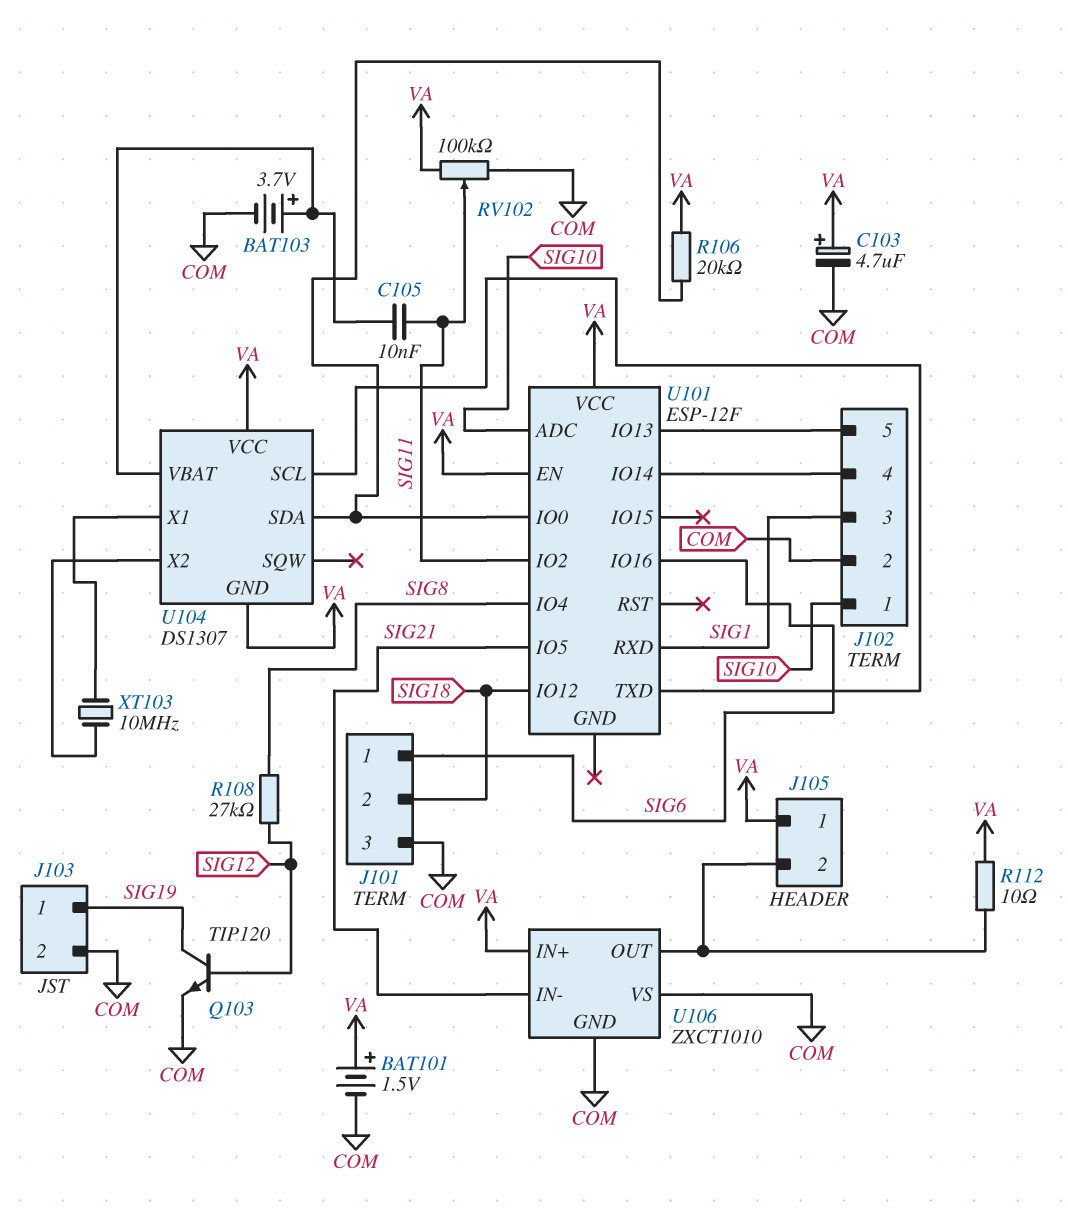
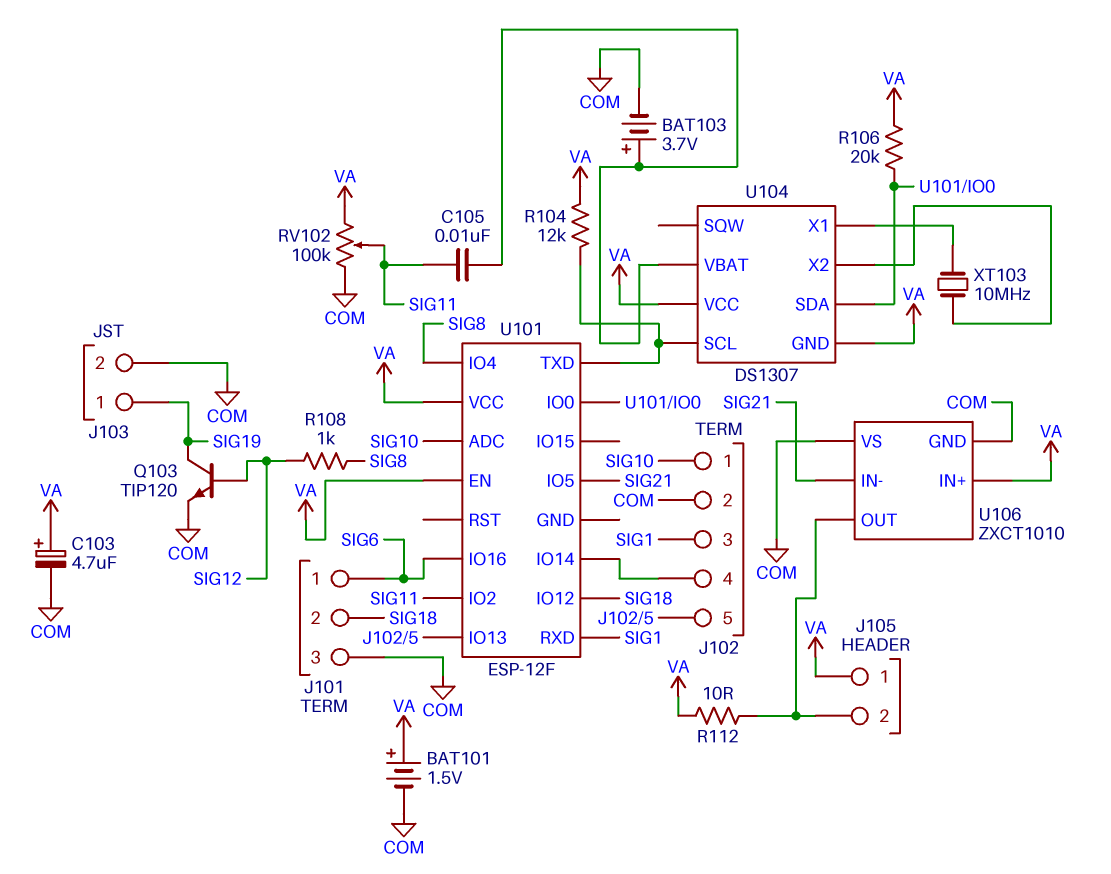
R104: none -> 12k (U101/TXD, VA)
R108: 27k (SIG8, SIG12) -> 1k (SIG8, SIG12)

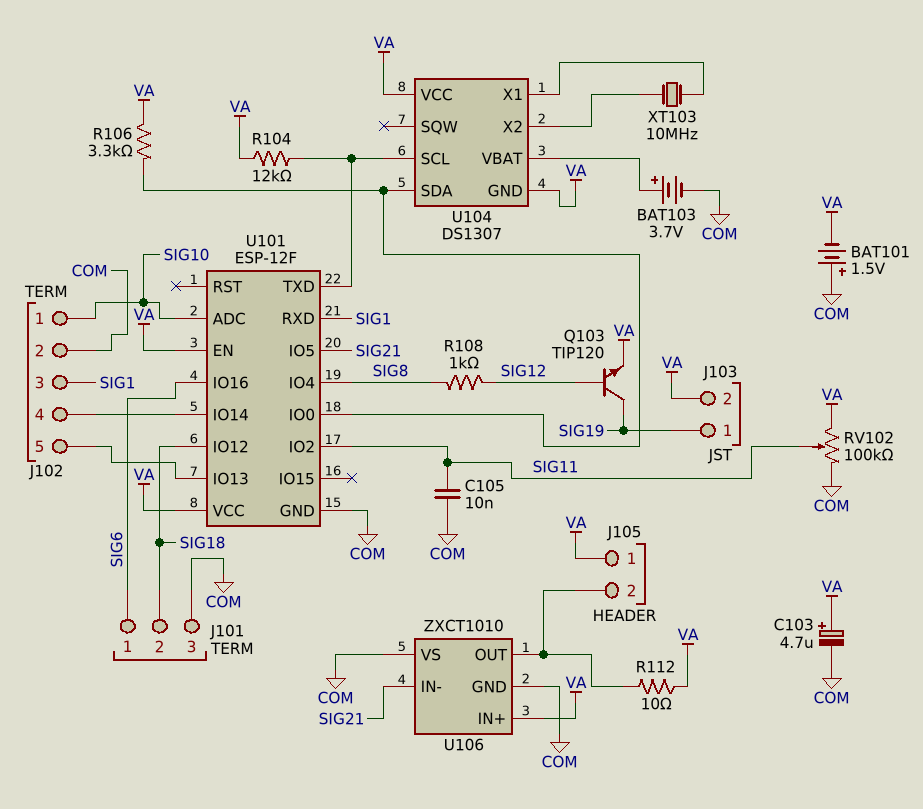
BAT101: 1.5V (plus VA, minus COM) -> 1.5V (plus COM, minus VA)
C105: 10nF (SIG11, U104/VBAT) -> 10nF (COM, SIG11)
J103 pin 2: COM -> VA
Q103: NPN TIP120 (B SIG12, C SIG19, E COM) -> NPN TIP120 (B SIG12, C SIG19, E VA)
R106: 20k (U101/IO0, VA) -> 3.3k (U101/IO0, VA)
U101 pin GND: none -> COM

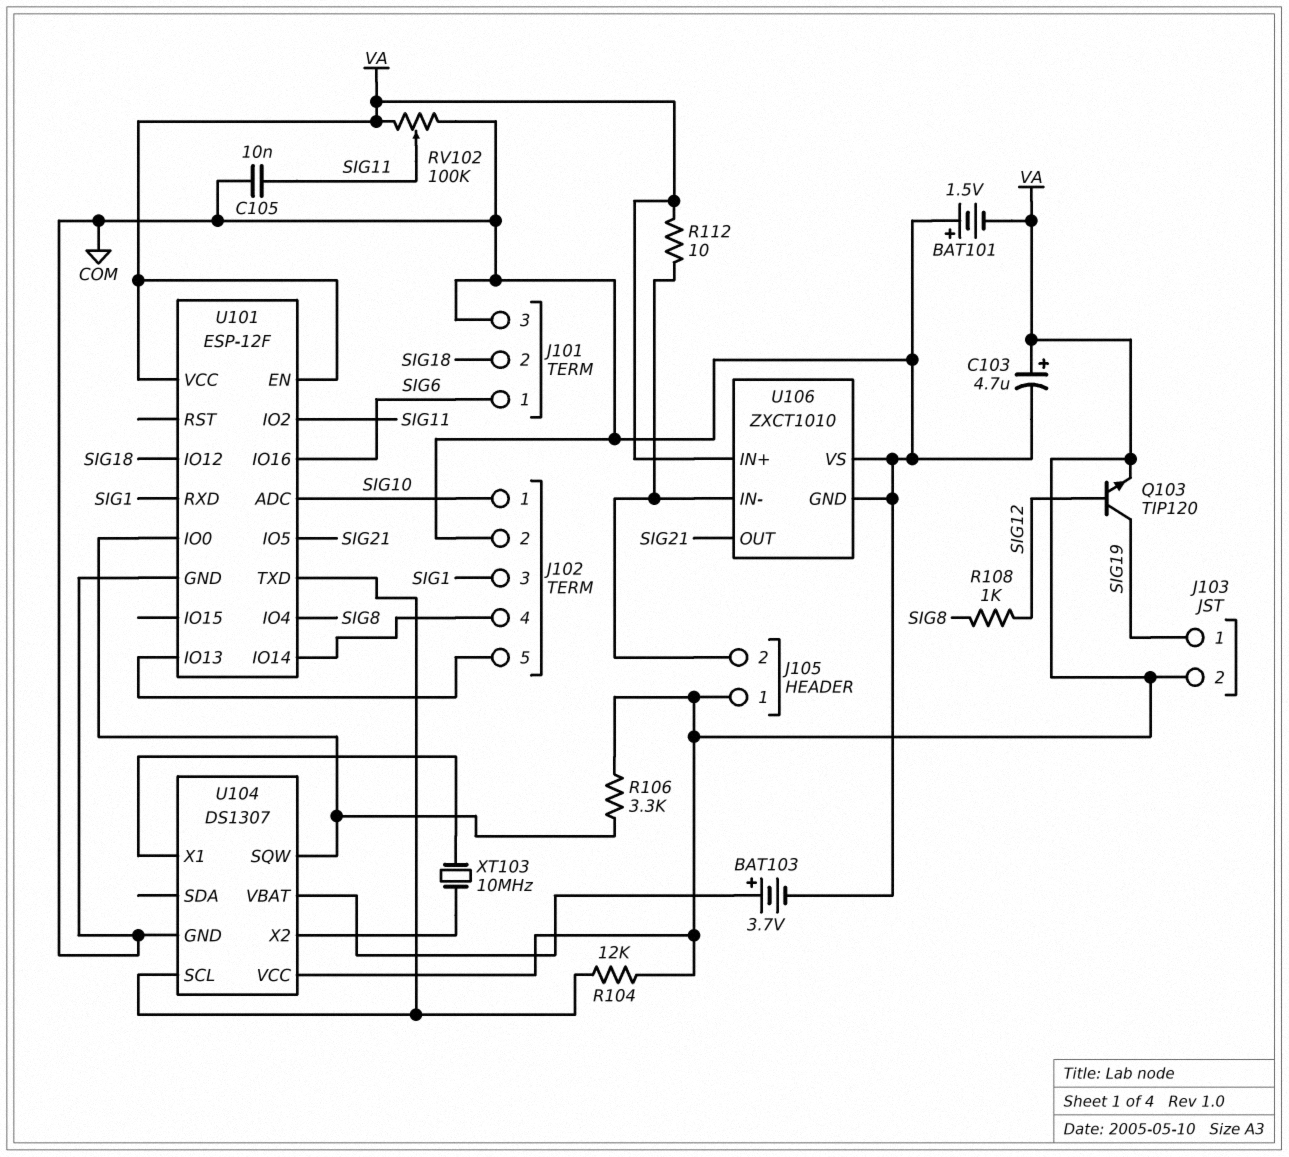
U104 pin GND: VA -> COM
U104 pin SDA: U101/IO0 -> none
U104 pin SQW: none -> U101/IO0
U106 pin IN-: SIG21 -> J105/2
U106 pin OUT: J105/2 -> SIG21

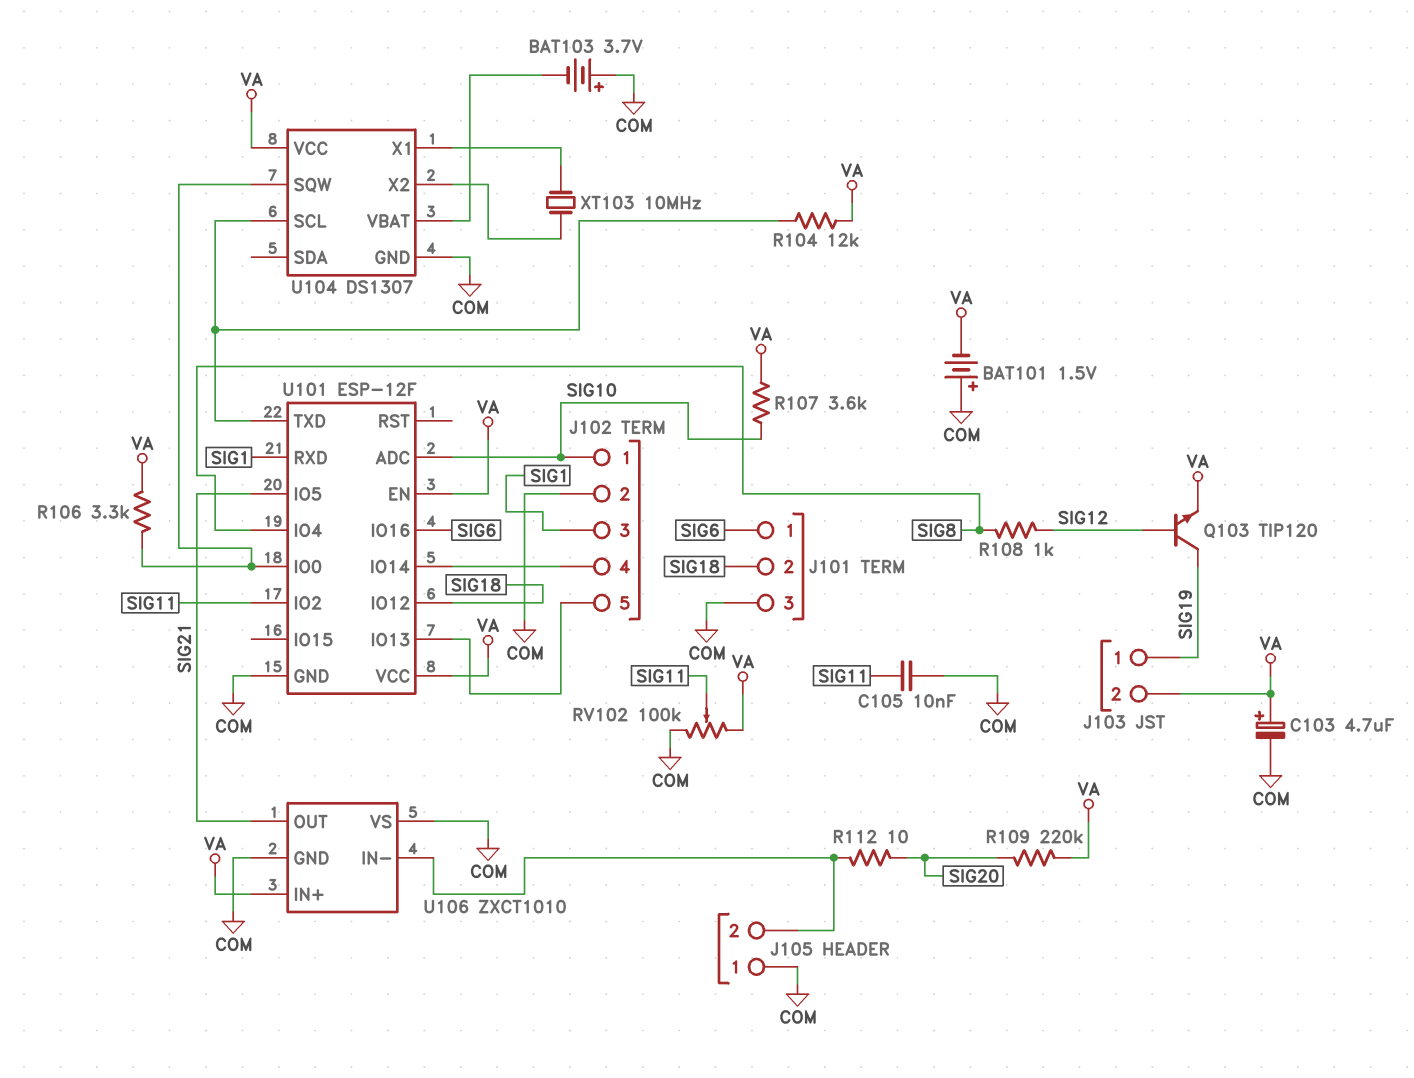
BAT103: 3.7V (plus U104/VBAT, minus COM) -> 3.7V (plus COM, minus U104/VBAT)
J105 pin 1: VA -> COM
R107: none -> 3.6k (SIG10, VA)
R109: none -> 220k (SIG20, VA)
R112: 10 (J105/2, VA) -> 10 (J105/2, SIG20)

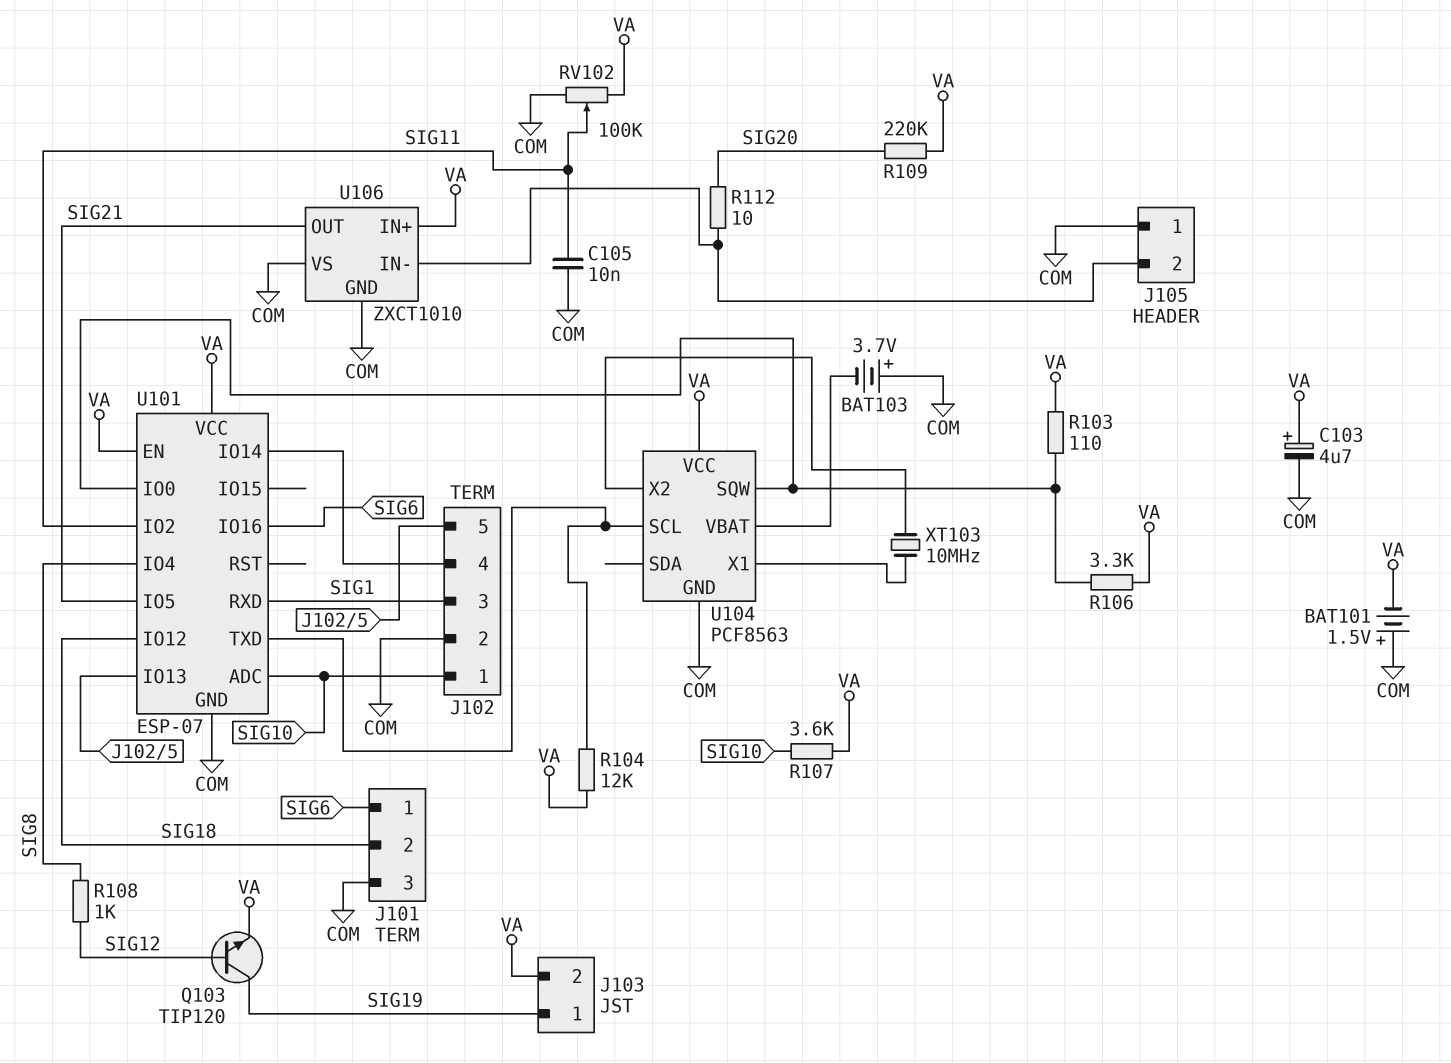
R103: none -> 110 (U101/IO0, VA)
U101: ESP-12F -> ESP-07
U104: DS1307 -> PCF8563

